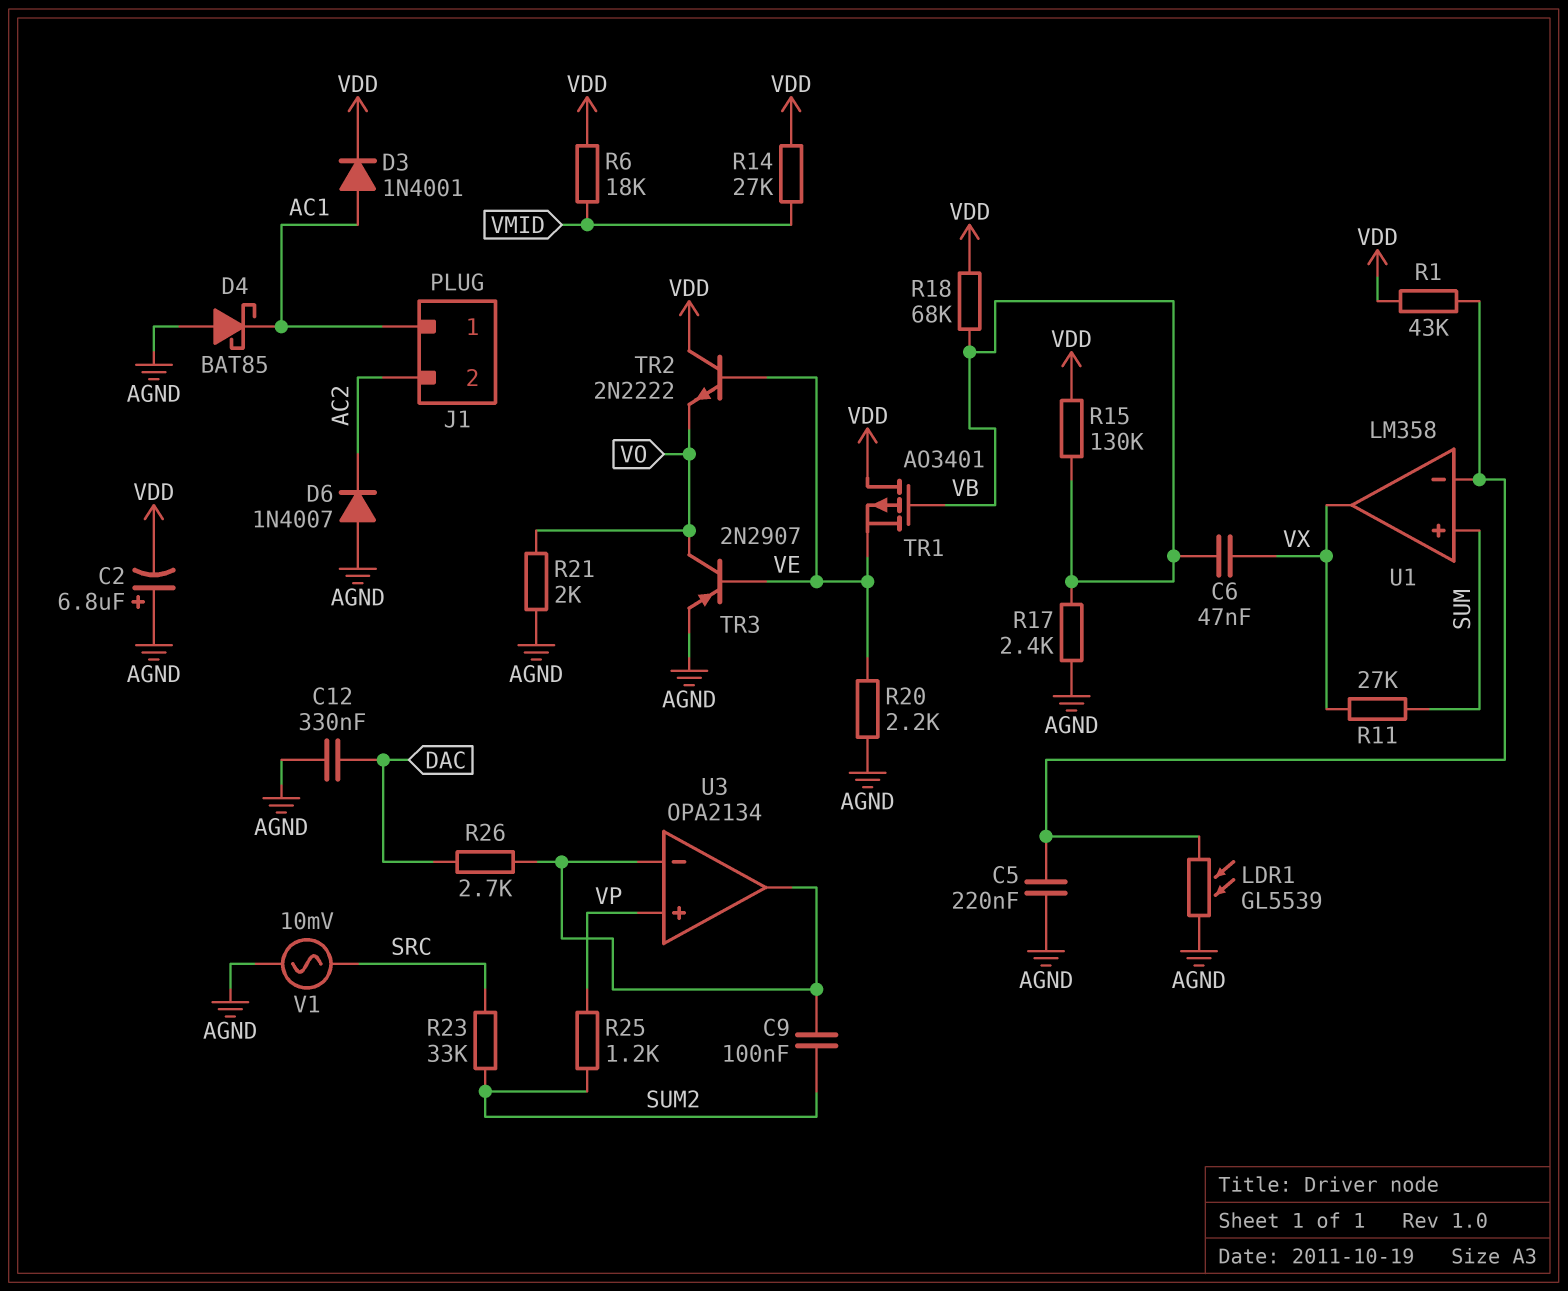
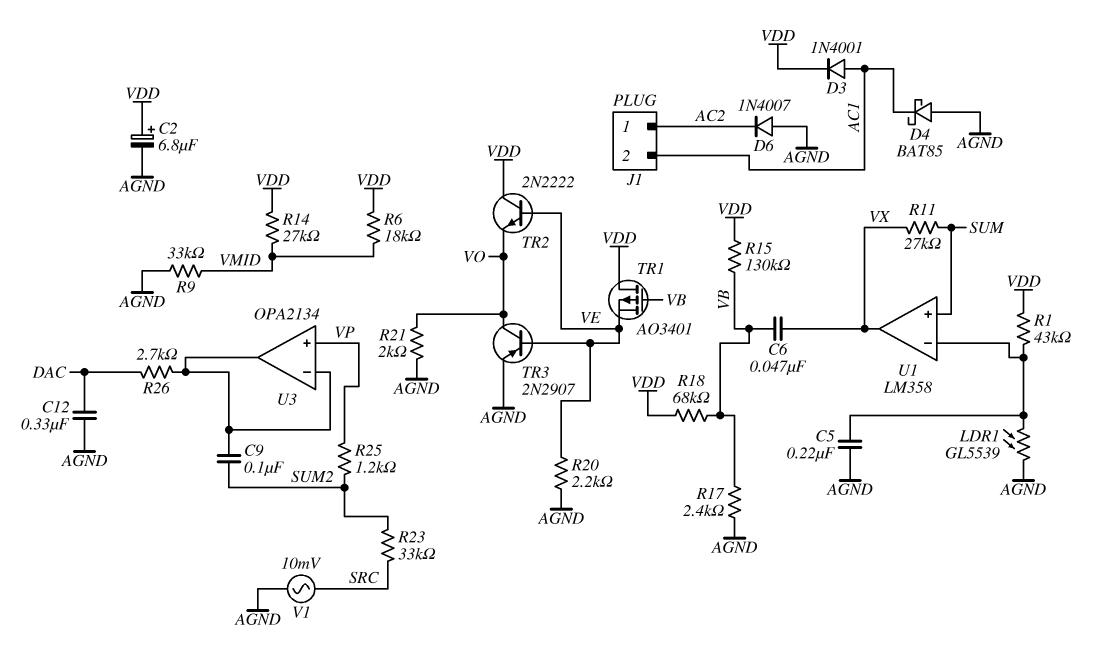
C2: 6.8uF (plus AGND, minus VDD) -> 6.8uF (plus VDD, minus AGND)
J1 pin 1: AC1 -> AC2
J1 pin 2: AC2 -> AC1
R9: none -> 33k (AGND, VMID)

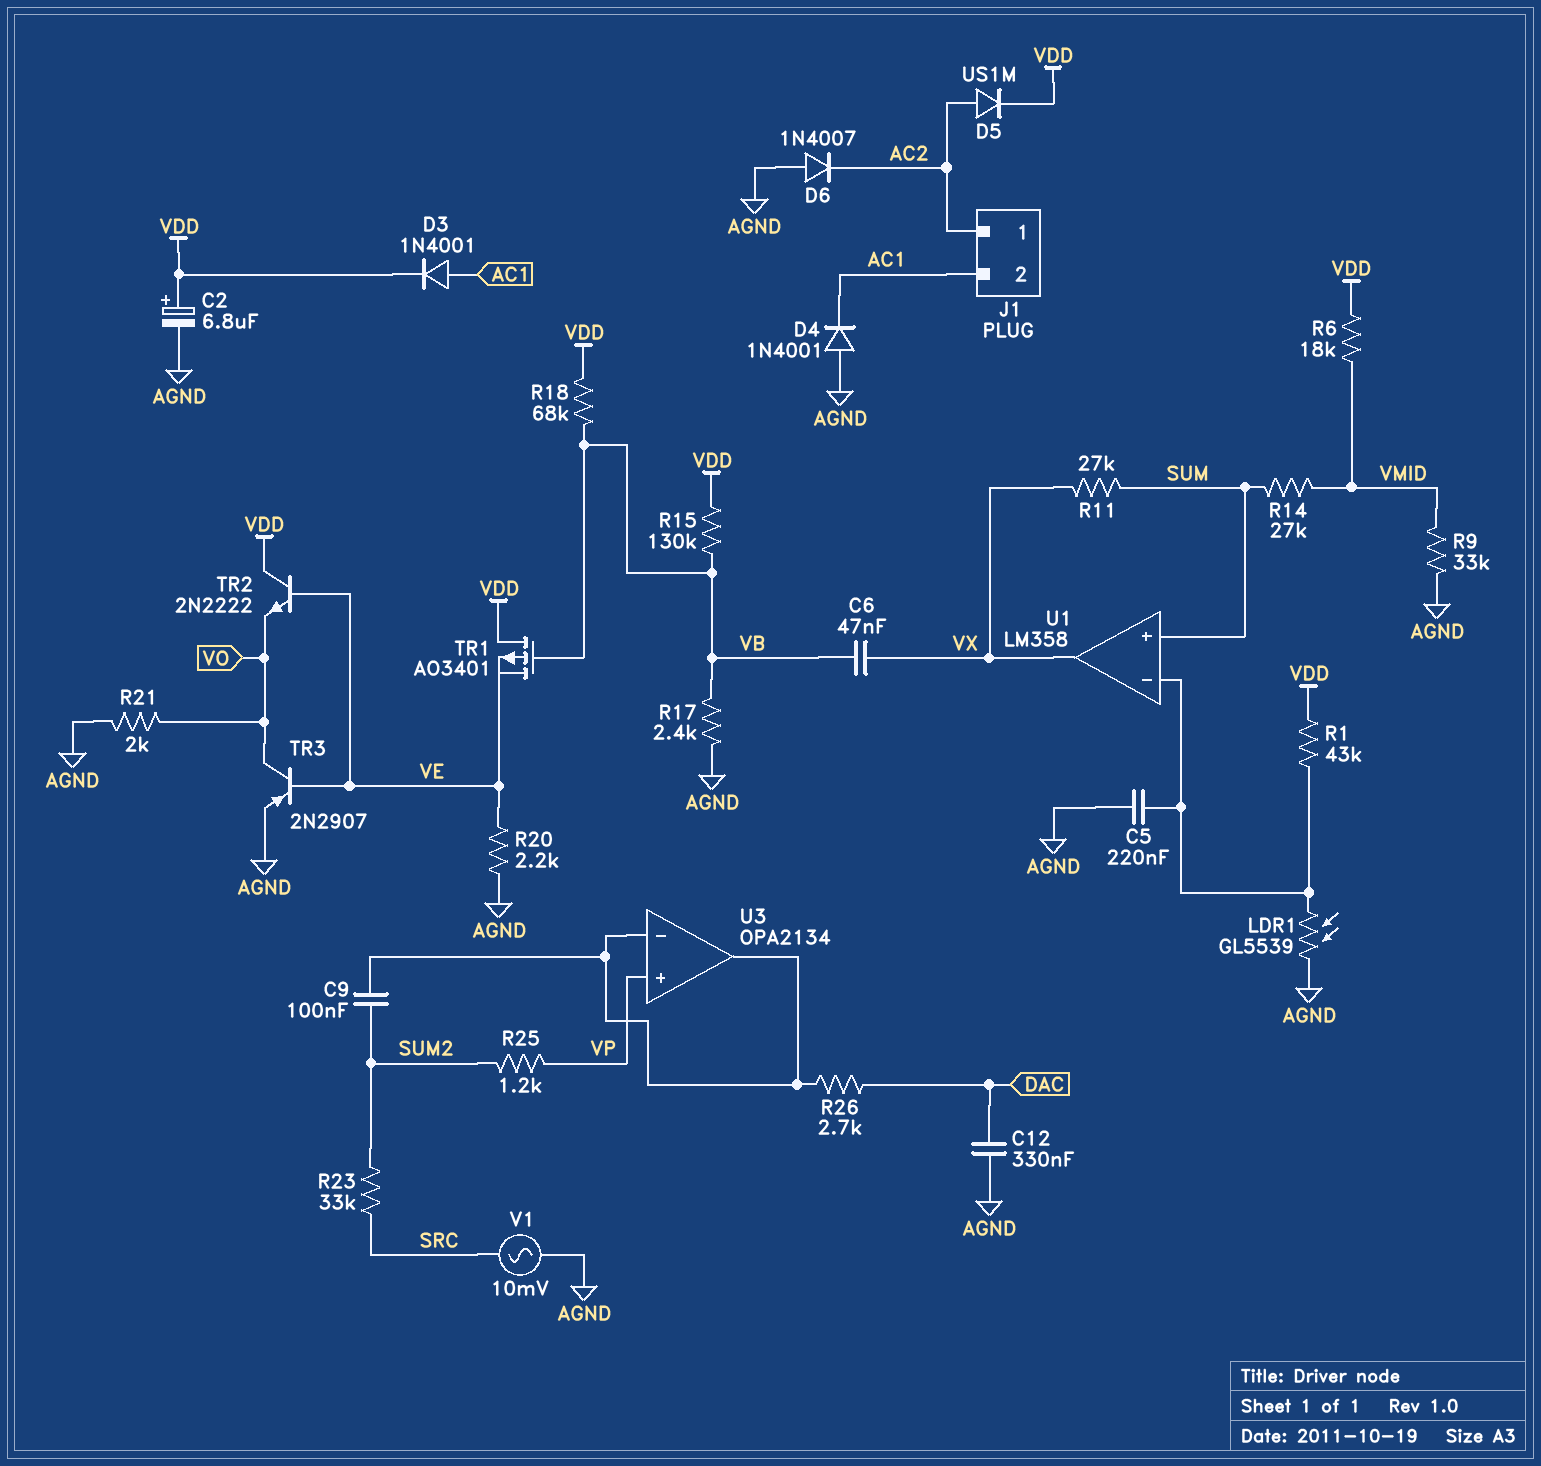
D4: schottky BAT85 (A AGND, K AC1) -> diode 1N4001 (A AGND, K AC1)
D5: none -> diode US1M (A AC2, K VDD)
R14: 27k (VDD, VMID) -> 27k (SUM, VMID)

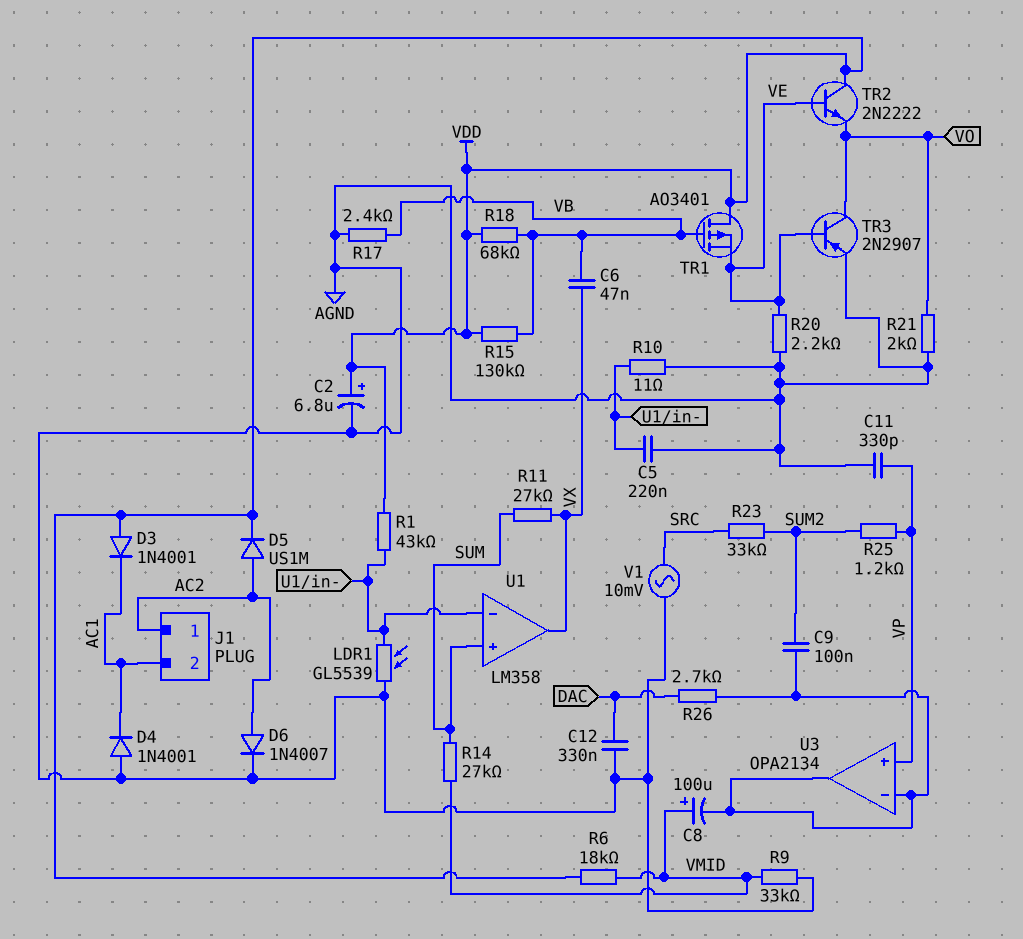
C8: none -> 100uF (plus VMID, minus U3/in-)
C11: none -> 330pF (AGND, VP)
D3: diode 1N4001 (A AC1, K VDD) -> diode 1N4001 (A VDD, K AC1)
D6: diode 1N4007 (A AGND, K AC2) -> diode 1N4007 (A AC2, K AGND)
R10: none -> 11 (AGND, U1/in-)

